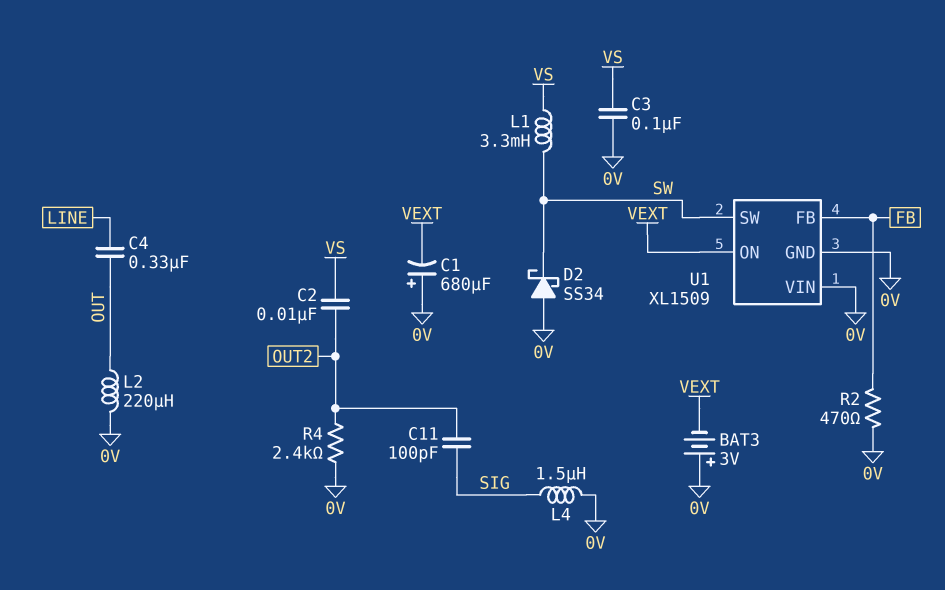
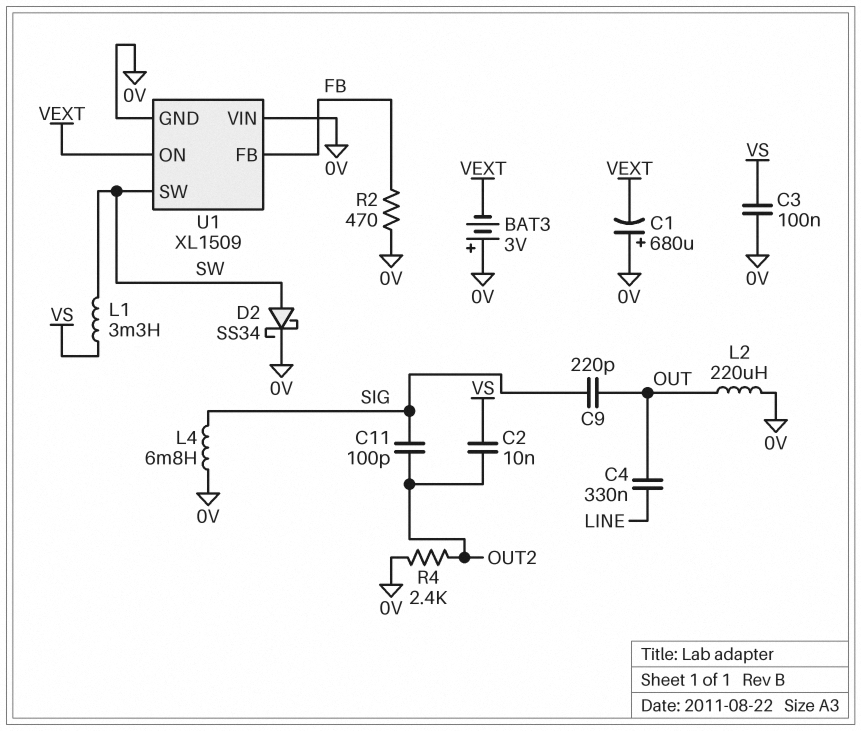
C9: none -> 220pF (OUT, SIG)
D2: schottky SS34 (A 0V, K SW) -> schottky SS34 (A SW, K 0V)
L4: 1.5uH (0V, SIG) -> 6.8mH (0V, SIG)

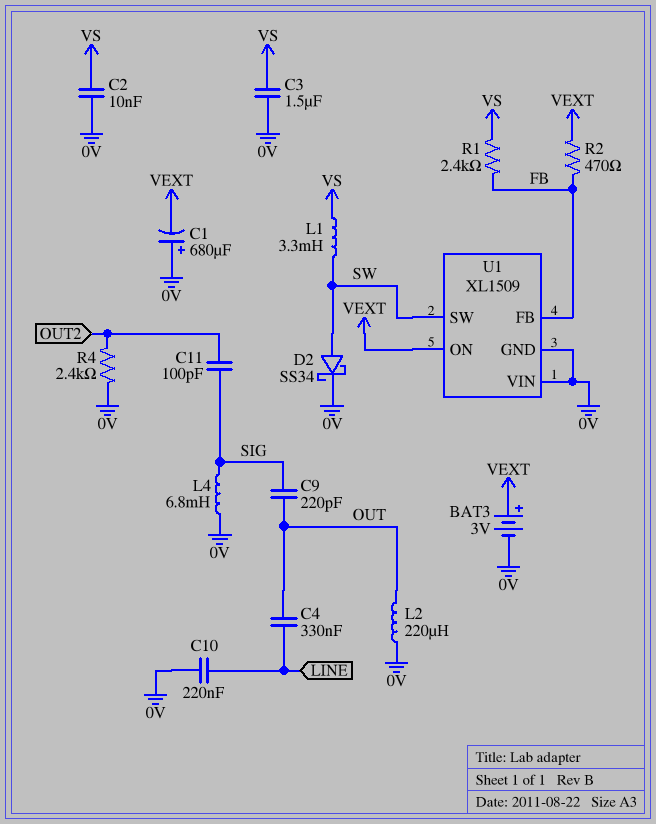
BAT3: 3V (plus 0V, minus VEXT) -> 3V (plus VEXT, minus 0V)
C2: 10nF (OUT2, VS) -> 10nF (0V, VS)
C3: 100nF (0V, VS) -> 1.5uF (0V, VS)
C10: none -> 220nF (0V, LINE)
R1: none -> 2.4k (FB, VS)
R2: 470 (0V, FB) -> 470 (FB, VEXT)

